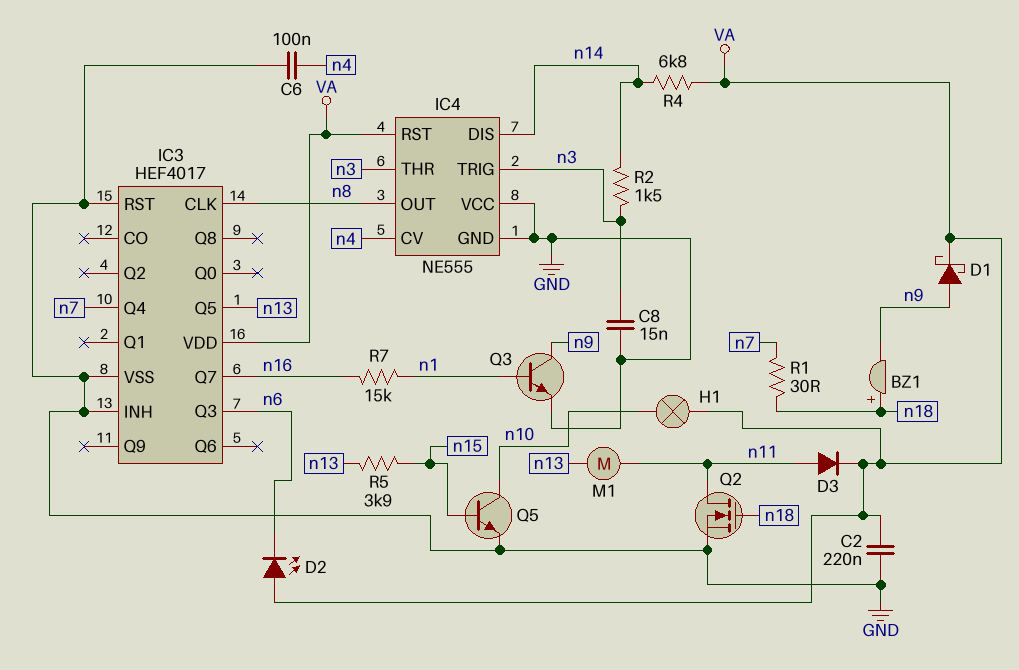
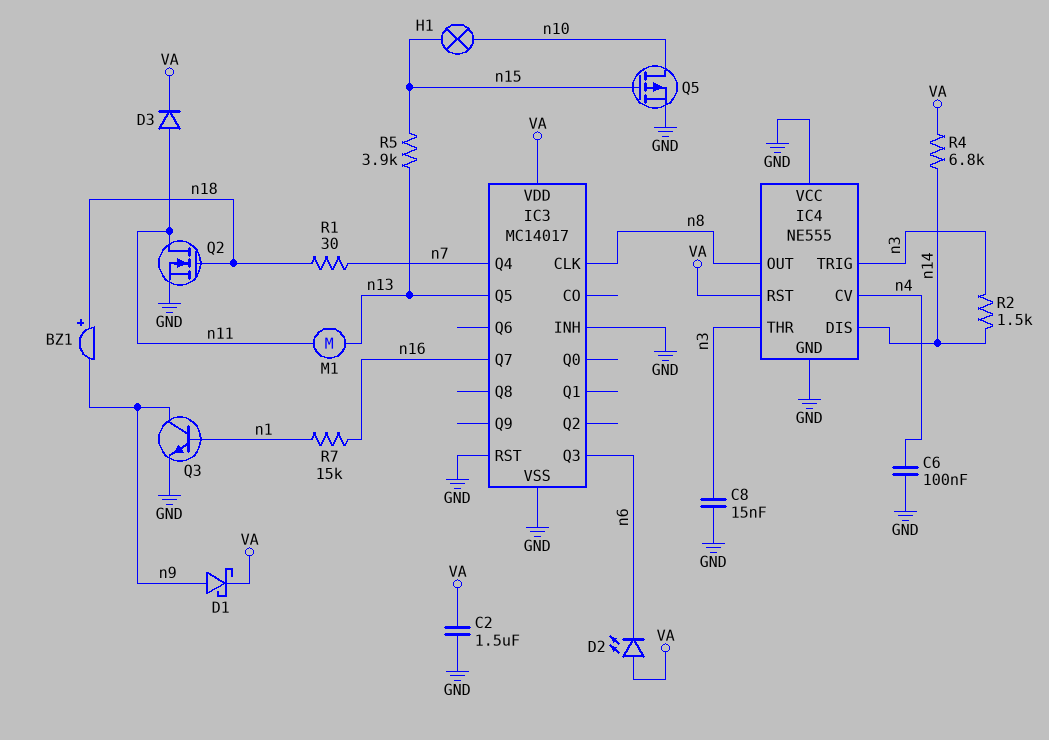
C2: 220nF (GND, VA) -> 1.5uF (GND, VA)
H1: lamp (VA, n10) -> lamp (n10, n15)
IC3: HEF4017 -> MC14017
Q5: NPN (B n15, C n10, E GND) -> PMOS (G n15, D n10, S GND)

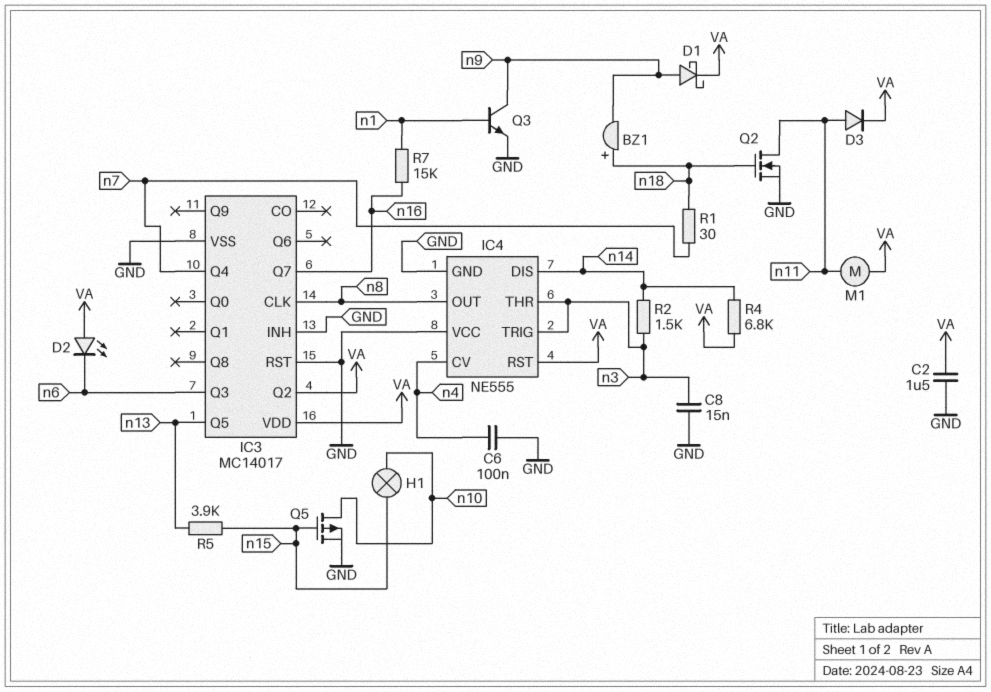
IC3 pin Q2: none -> VA
M1: motor (n11, n13) -> motor (VA, n11)

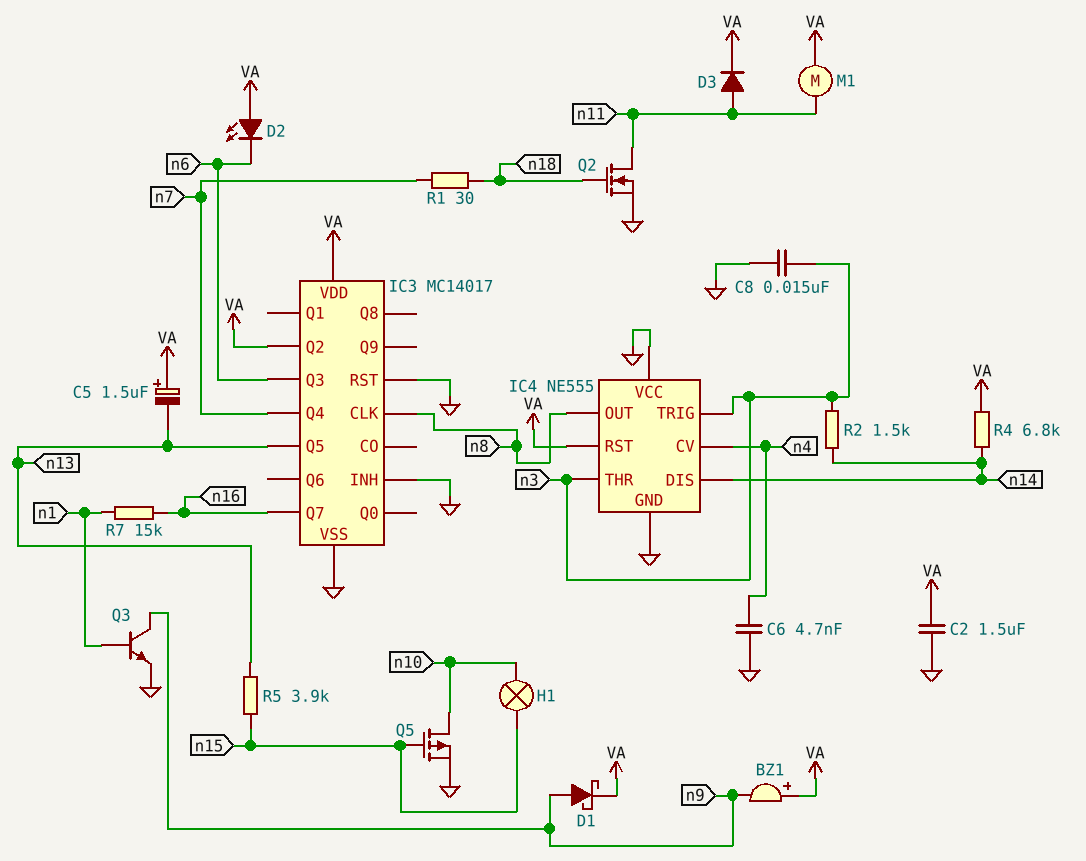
BZ1: buzzer (plus n18, minus n9) -> buzzer (plus VA, minus n9)
C5: none -> 1.5uF (plus VA, minus n13)
C6: 100nF (GND, n4) -> 4.7nF (GND, n4)

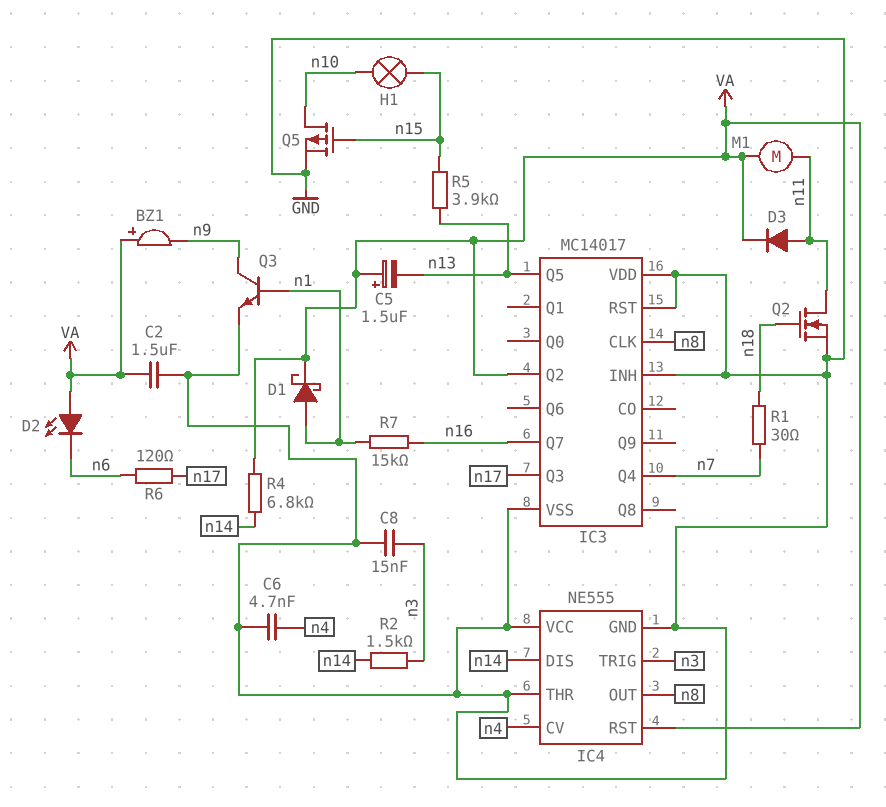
D1: schottky (A n9, K VA) -> schottky (A n1, K VA)
IC3 pin Q3: n6 -> n17
IC3 pin VDD: VA -> GND
IC4 pin THR: n3 -> GND
R6: none -> 120 (n6, n17)

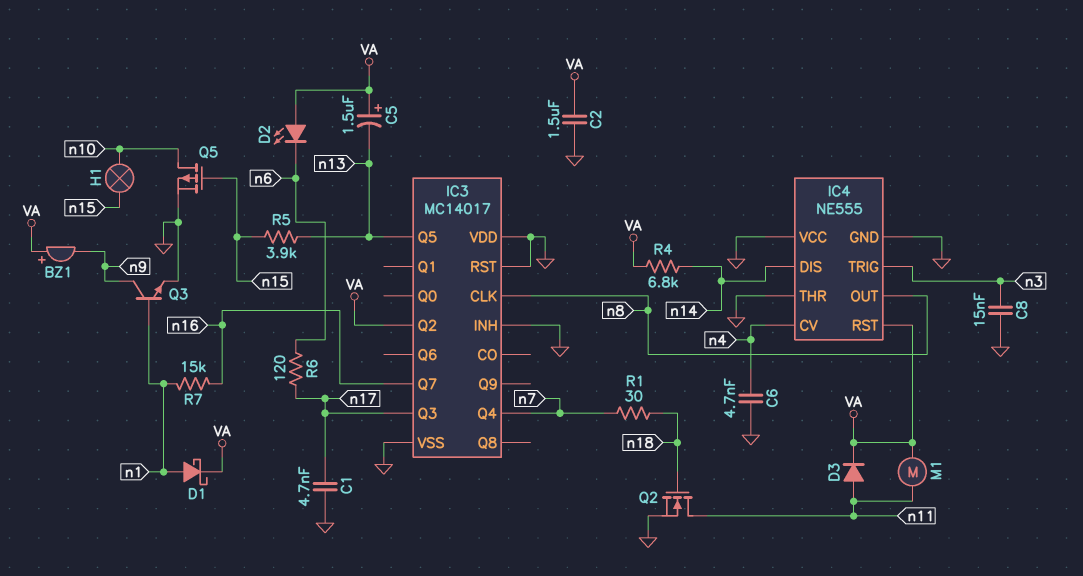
C1: none -> 4.7nF (GND, n17)
R2: 1.5k (n3, n14) -> none

